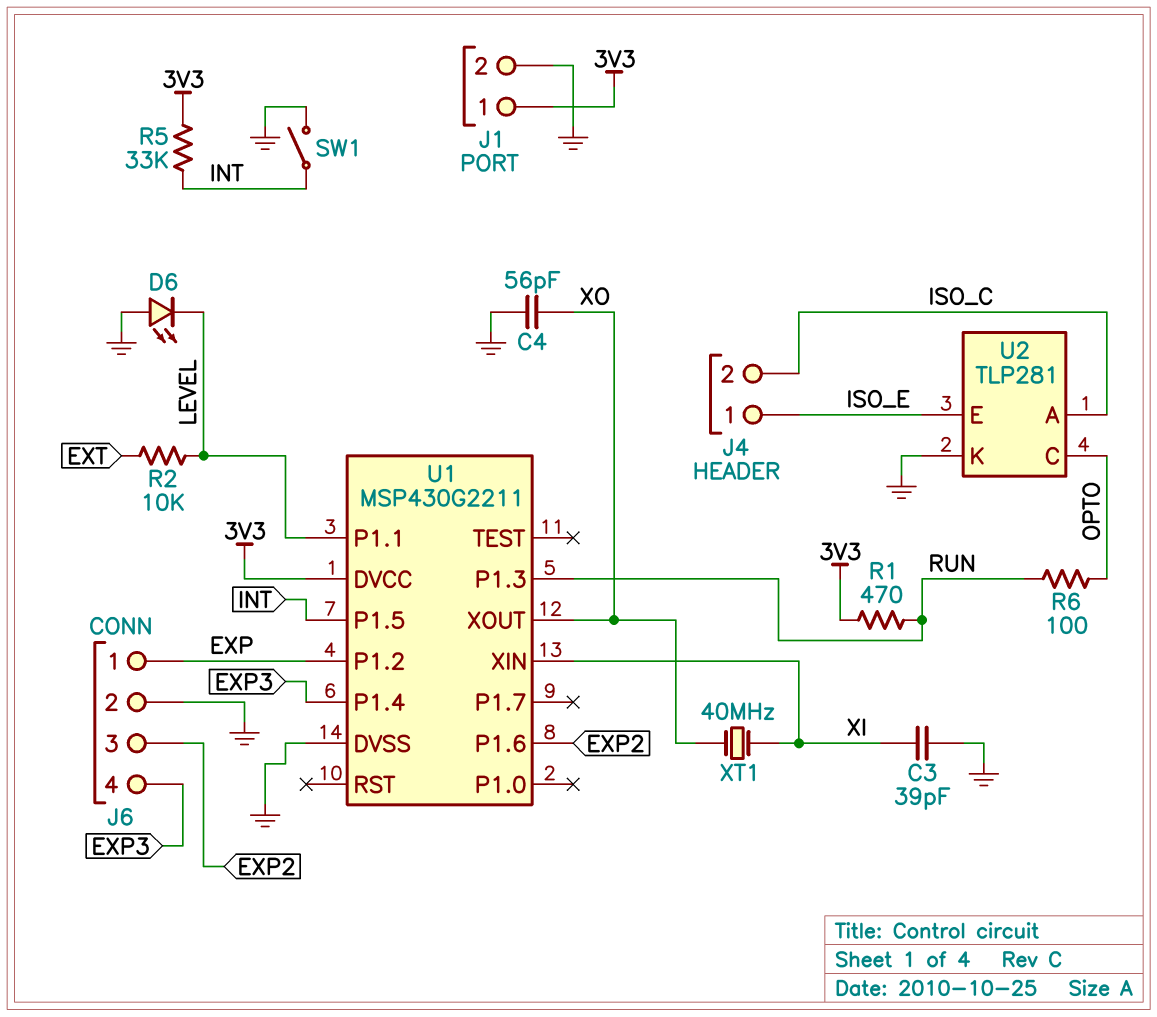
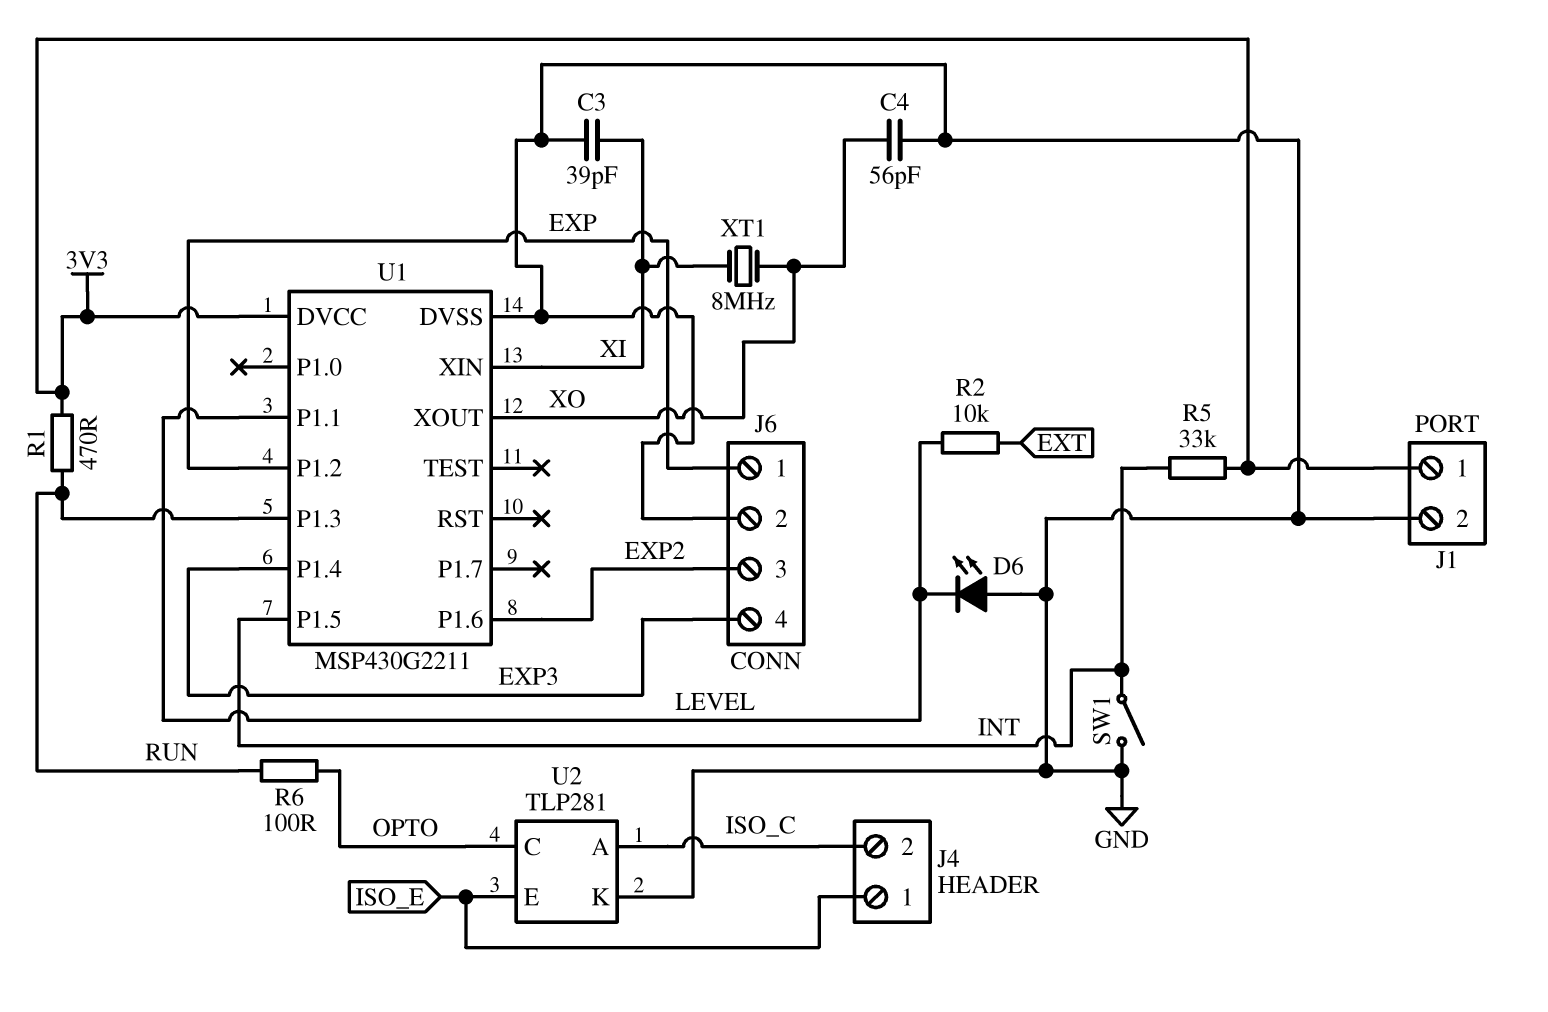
XT1: 40MHz (XI, XO) -> 8MHz (XI, XO)

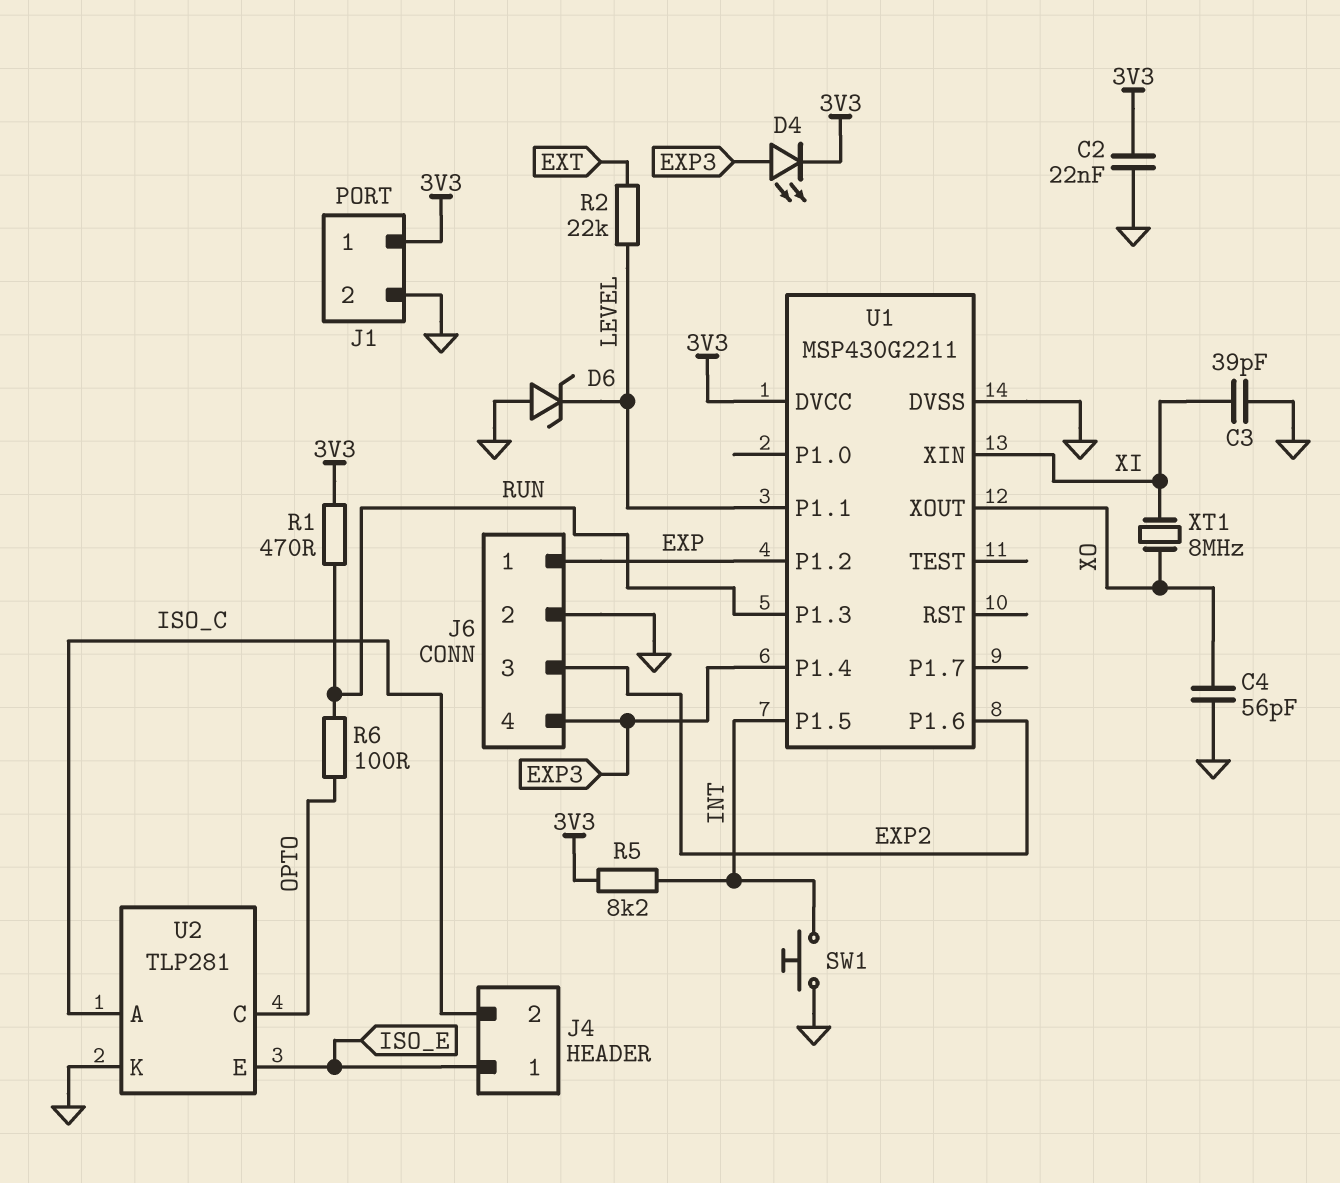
C2: none -> 22nF (3V3, GND)
D4: none -> LED (A EXP3, K 3V3)
D6: LED (A GND, K LEVEL) -> zener (A GND, K LEVEL)
R2: 10k (EXT, LEVEL) -> 22k (EXT, LEVEL)
R5: 33k (3V3, INT) -> 8.2k (3V3, INT)
SW1: switch (GND, INT) -> button (GND, INT)

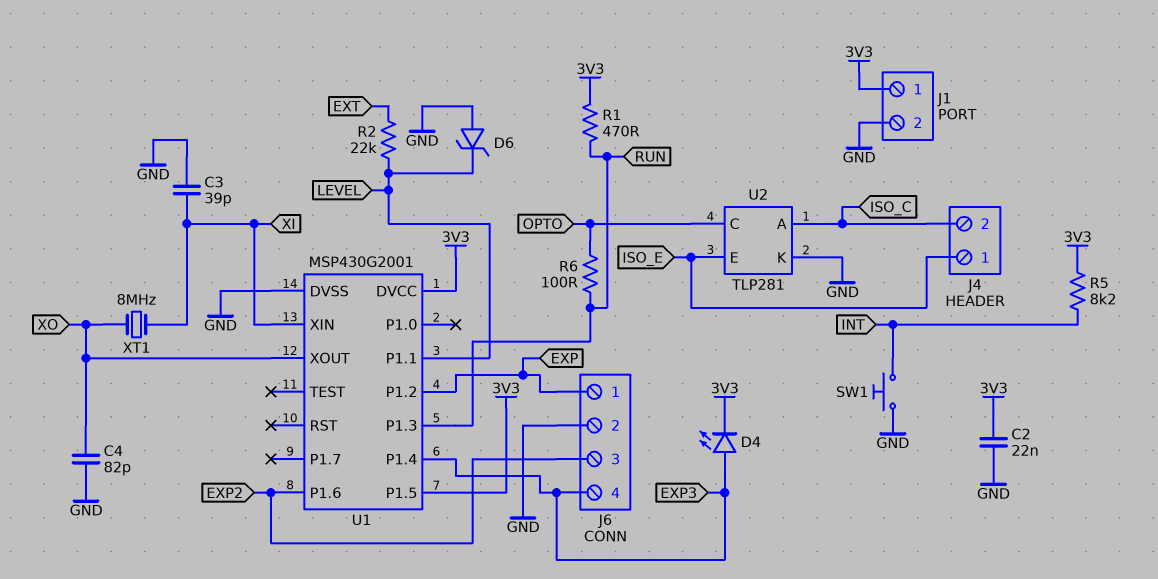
C4: 56pF (GND, XO) -> 82pF (GND, XO)
U1: MSP430G2211 -> MSP430G2001
U1 pin P1.5: INT -> 3V3

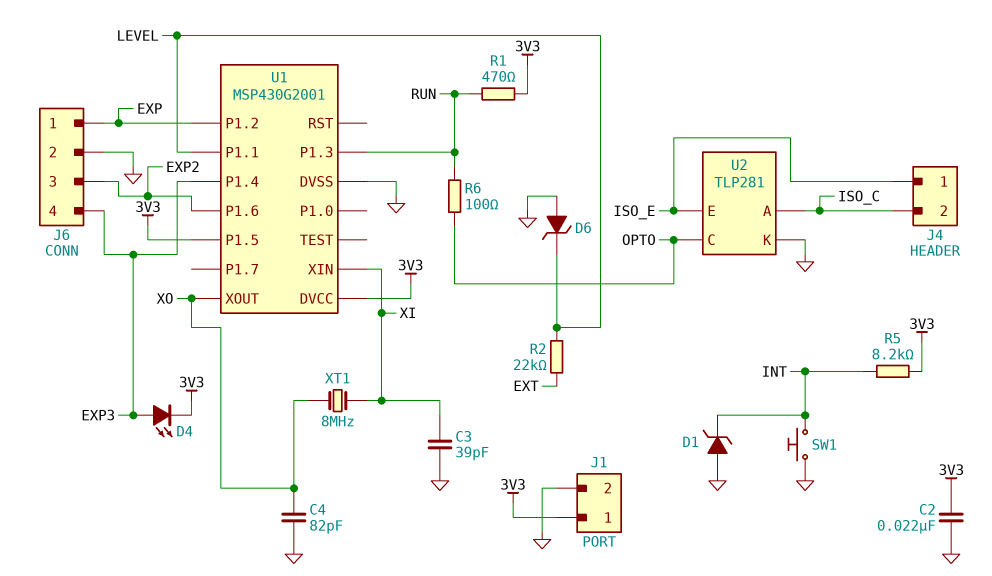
D1: none -> zener (A GND, K INT)

